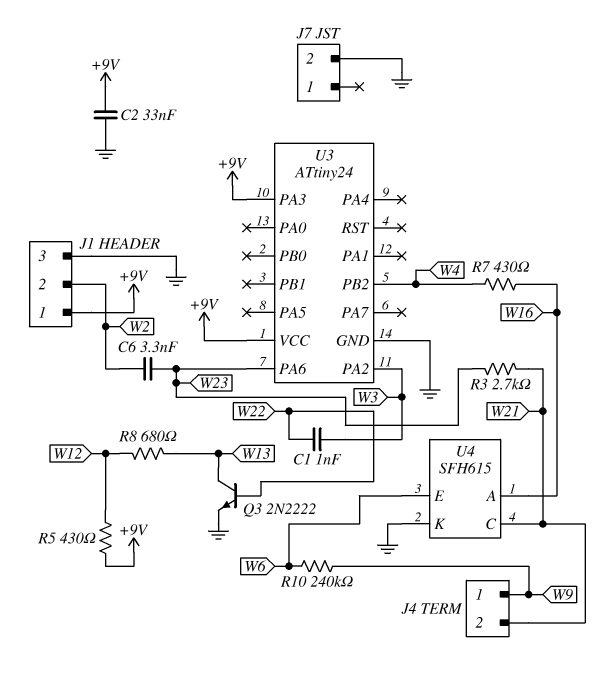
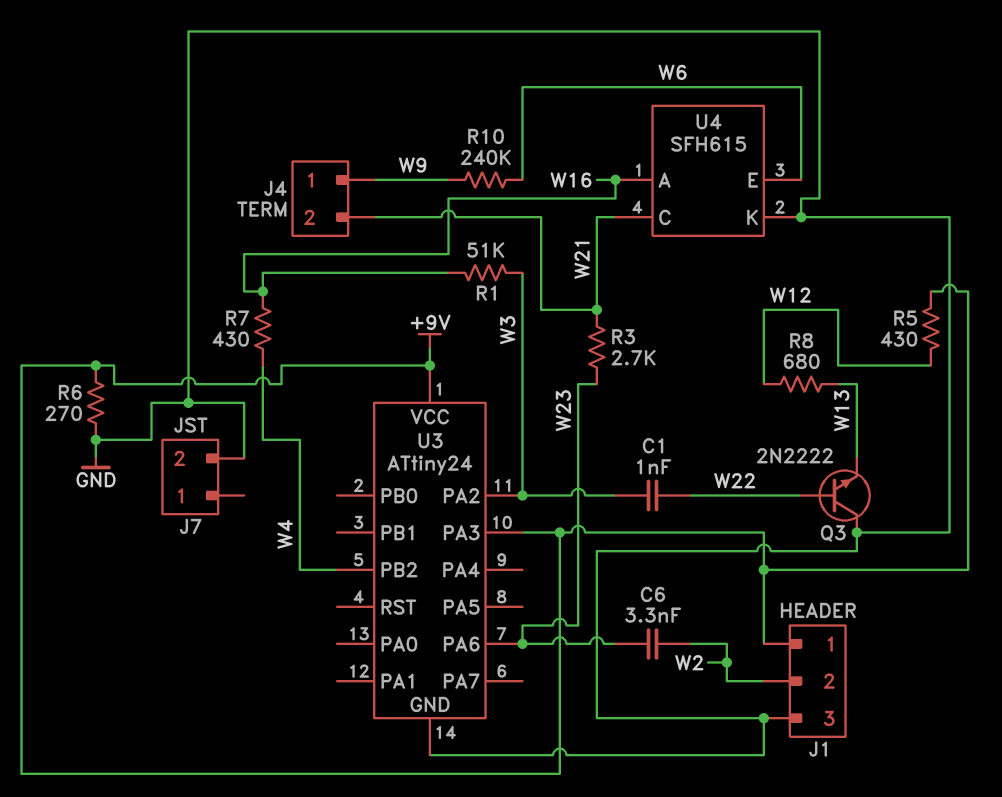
C2: 33nF (+9V, GND) -> none
Q3: NPN 2N2222 (B W22, C W13, E GND) -> NPN 2N2222 (B W22, C GND, E W13)
R1: none -> 51k (W3, W16)
R6: none -> 270 (+9V, GND)

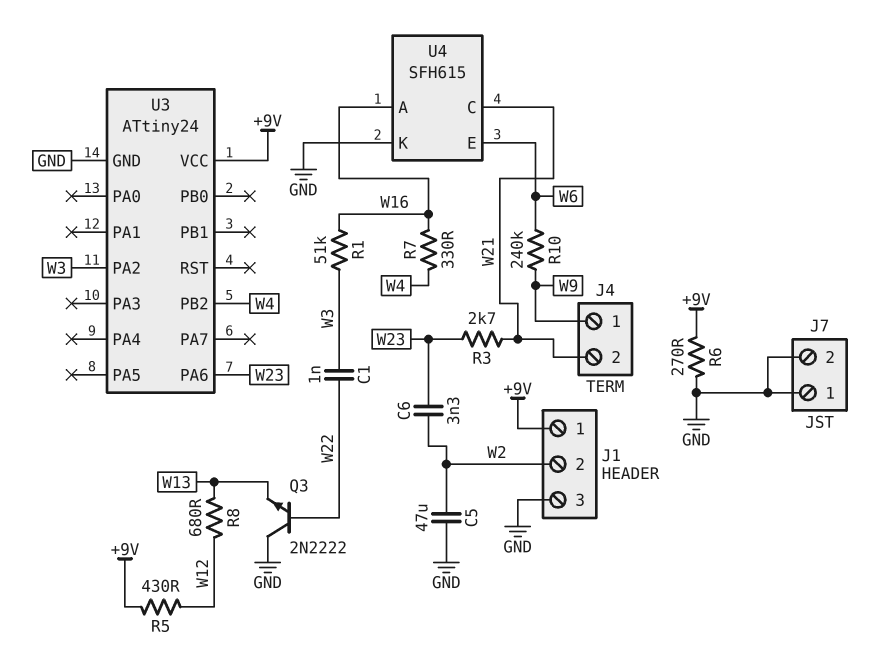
C5: none -> 47uF (GND, W2)
J7 pin 1: none -> GND
R7: 430 (W4, W16) -> 330 (W4, W16)
U3 pin PA3: +9V -> none

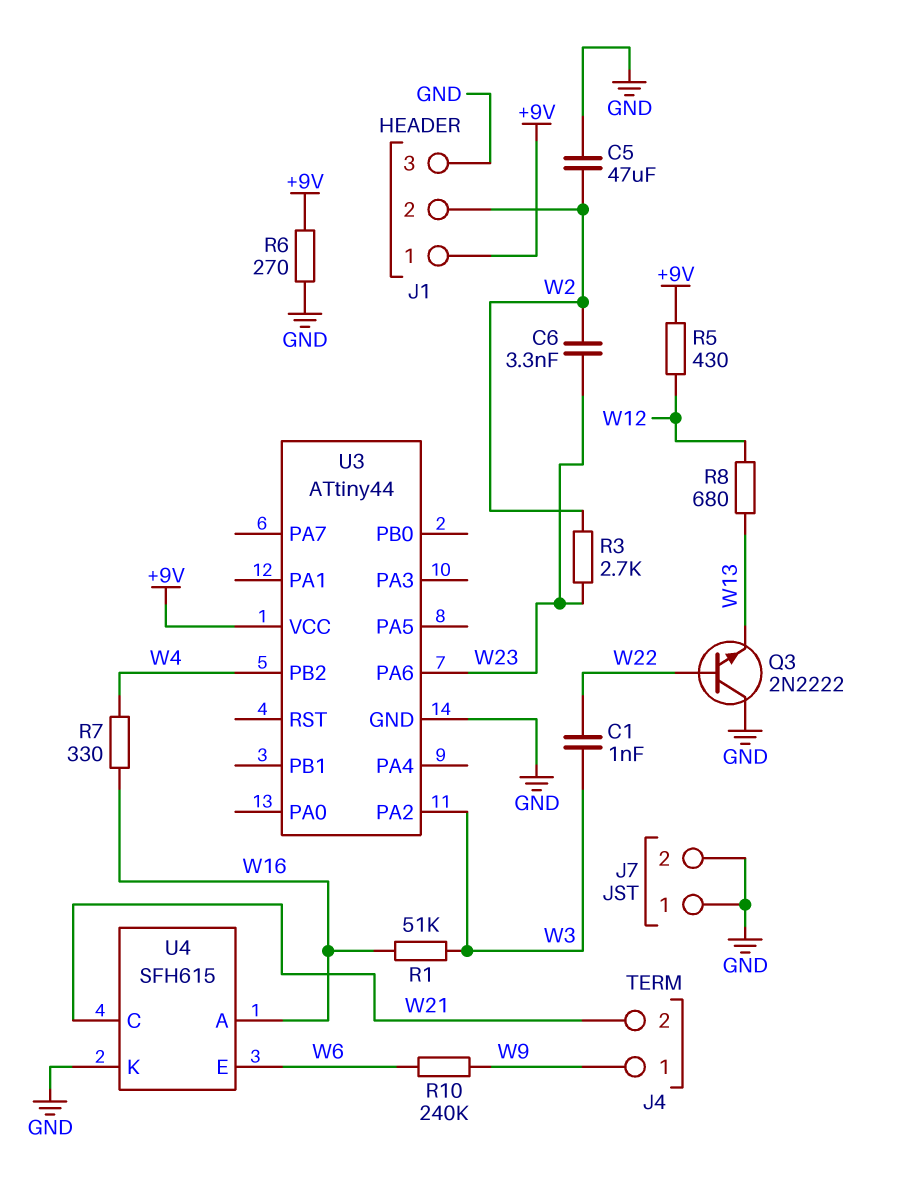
R3: 2.7k (W21, W23) -> 2.7k (W2, W23)
U3: ATtiny24 -> ATtiny44

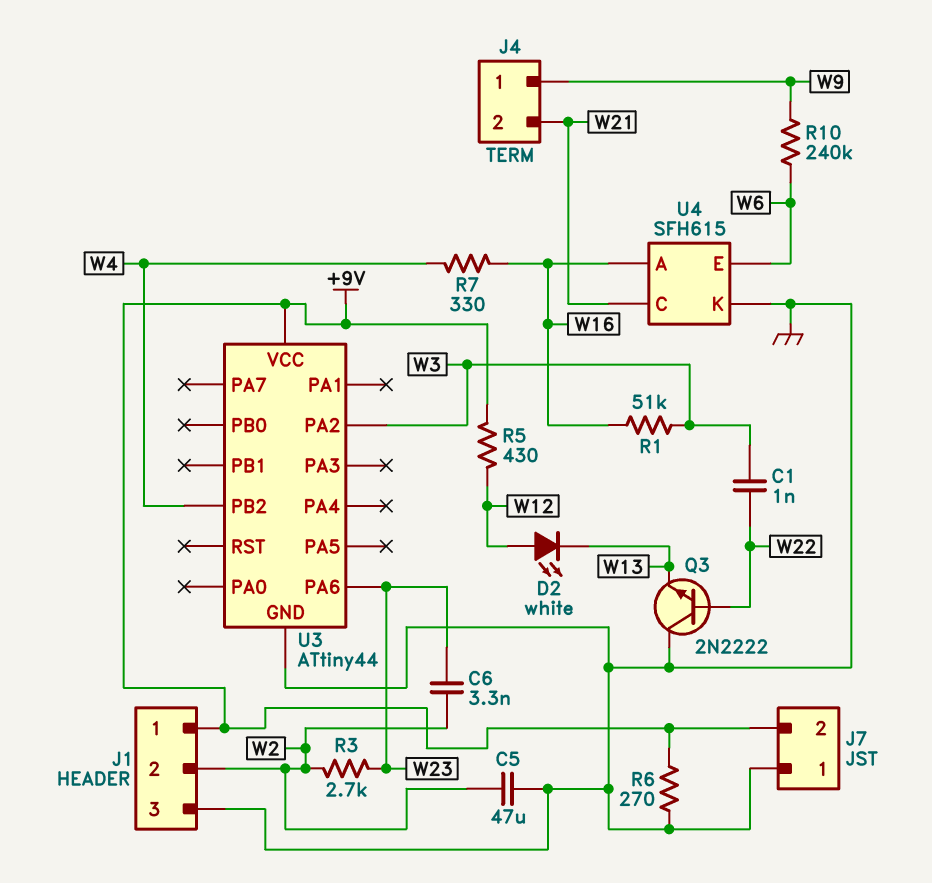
D2: none -> LED white (A W12, K W13)
J7 pin 2: GND -> +9V
R8: 680 (W12, W13) -> none

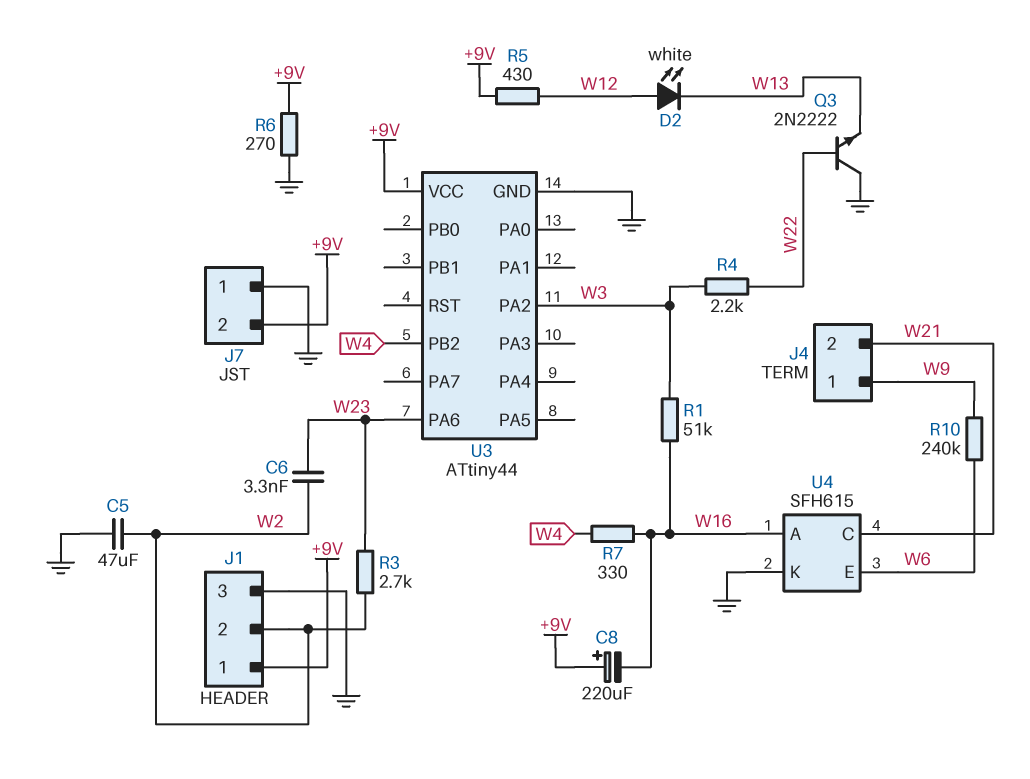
C1: 1nF (W3, W22) -> none
C8: none -> 220uF (plus +9V, minus W16)
R4: none -> 2.2k (W3, W22)

